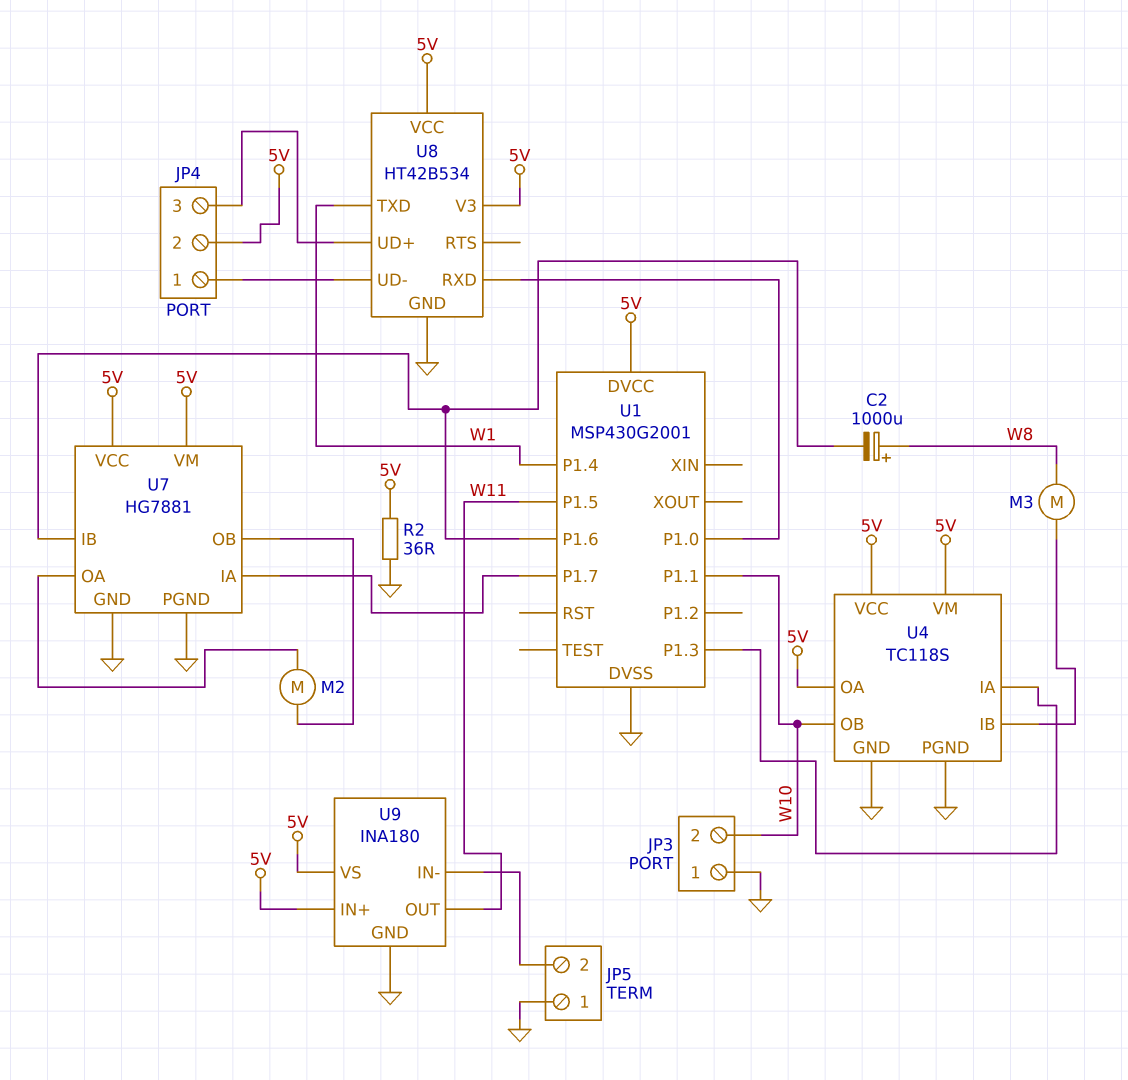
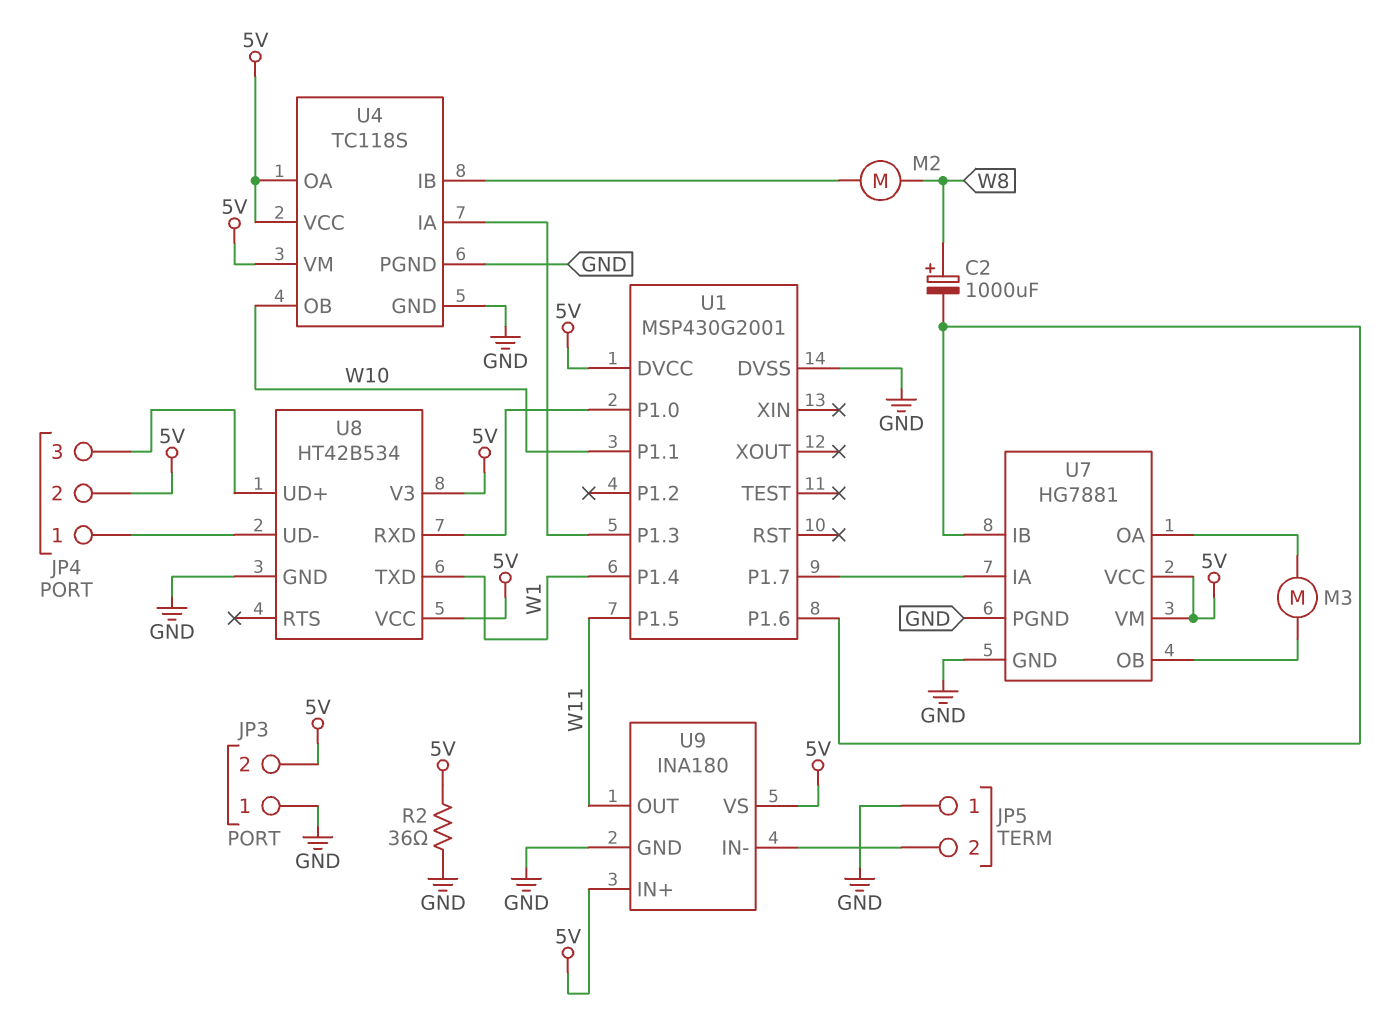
JP3 pin 2: W10 -> 5V
M2: motor (U7/OA, U7/OB) -> motor (U4/IB, W8)
M3: motor (U4/IB, W8) -> motor (U7/OA, U7/OB)

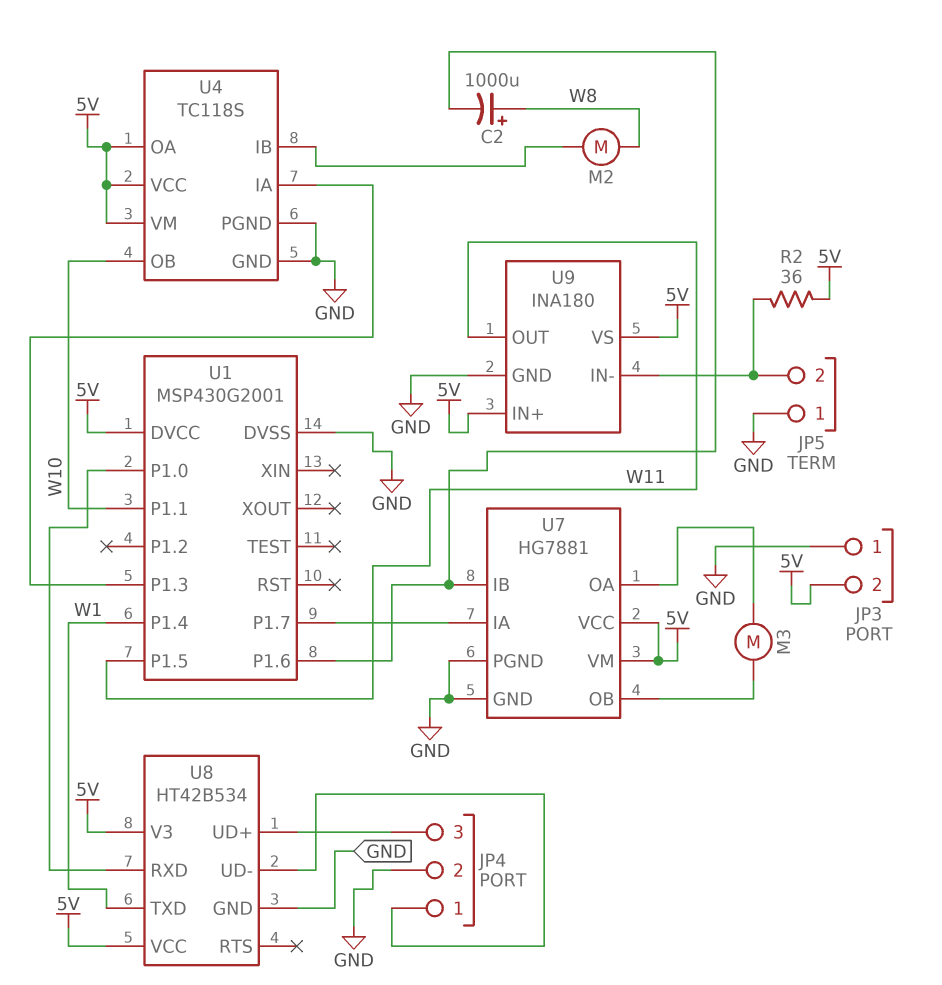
JP4 pin 2: 5V -> GND
R2: 36 (5V, GND) -> 36 (5V, JP5/2)

